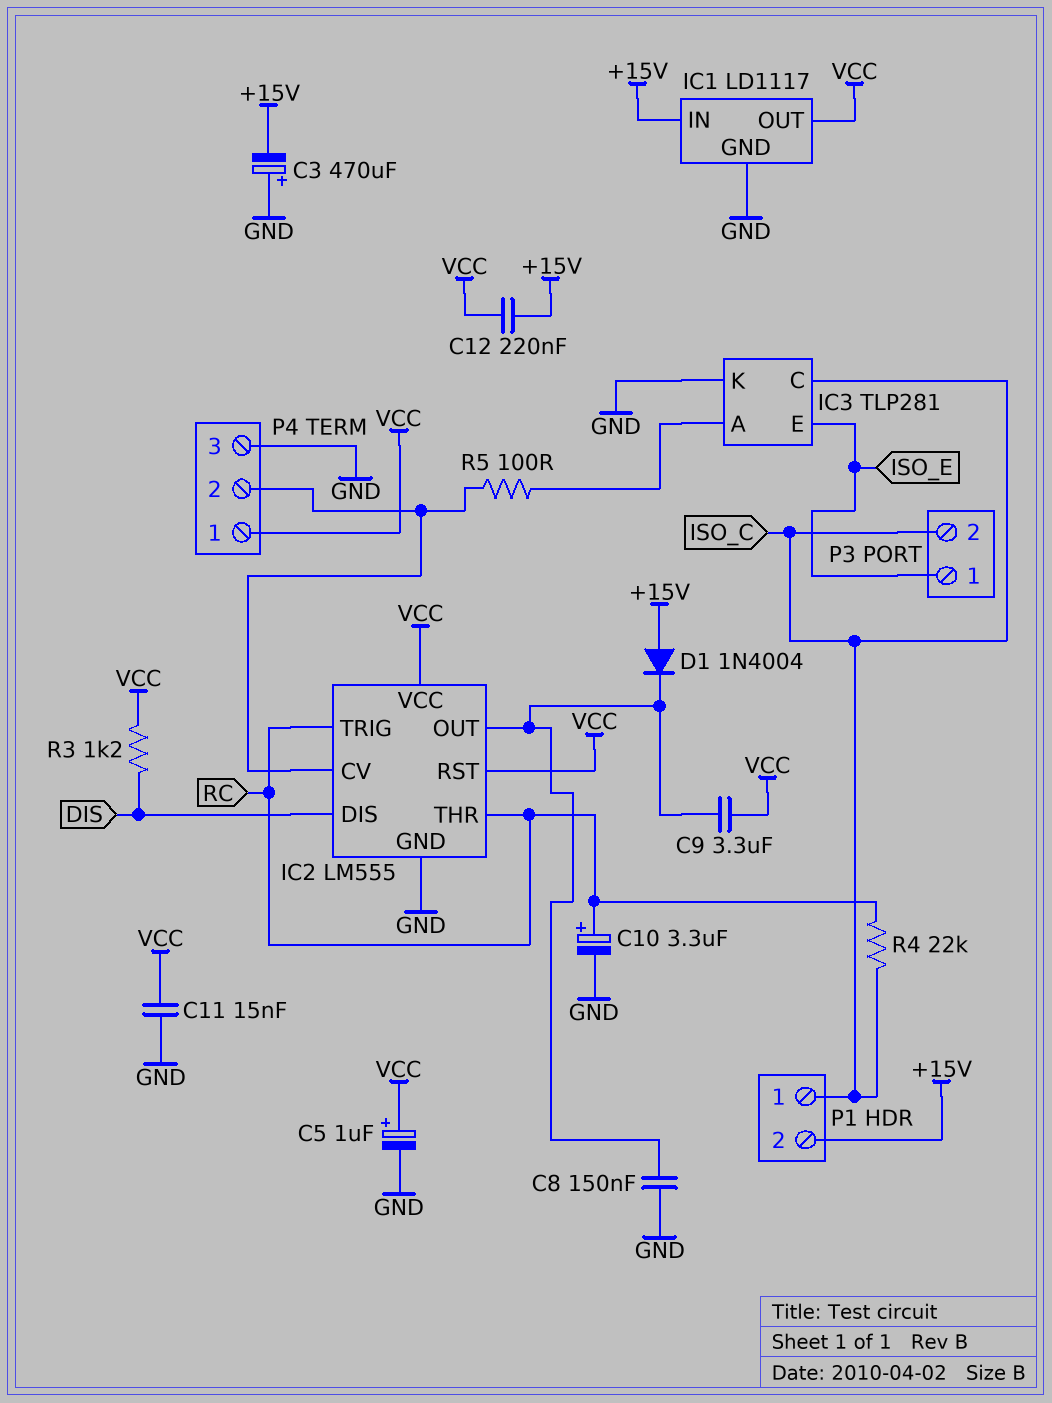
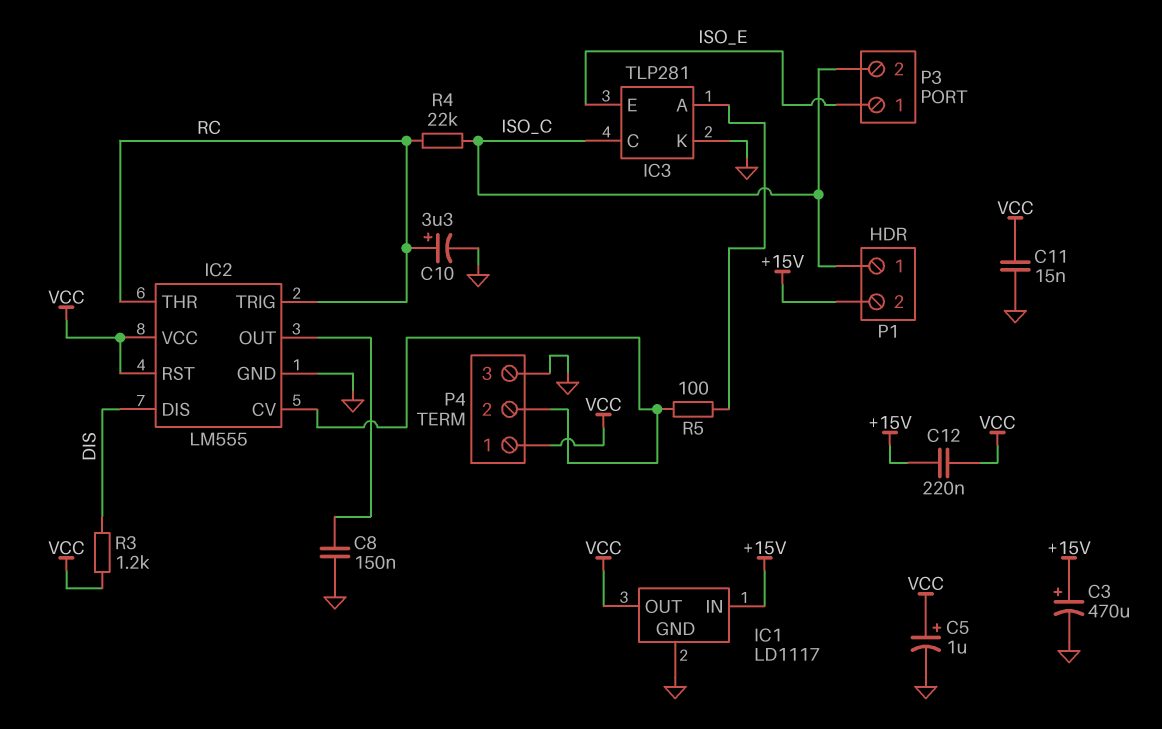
C3: 470uF (plus GND, minus +15V) -> 470uF (plus +15V, minus GND)
C9: 3.3uF (IC2/OUT, VCC) -> none
D1: diode 1N4004 (A +15V, K IC2/OUT) -> none

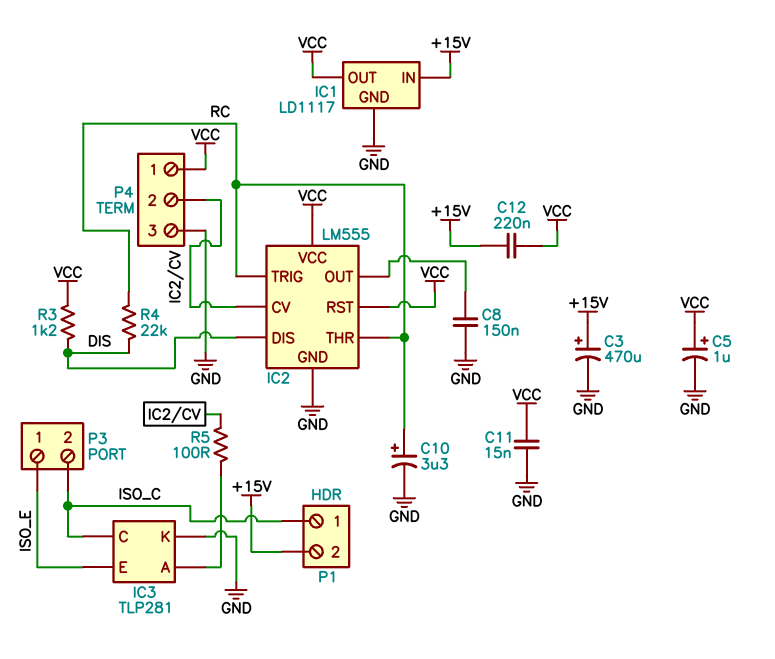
R4: 22k (ISO_C, RC) -> 22k (DIS, RC)

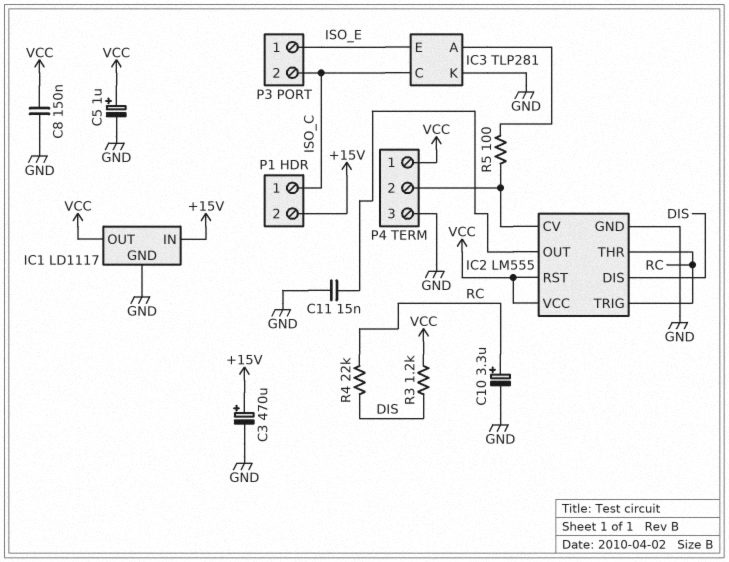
C8: 150nF (GND, IC2/OUT) -> 150nF (GND, VCC)
C11: 15nF (GND, VCC) -> 15nF (GND, IC2/OUT)
C12: 220nF (+15V, VCC) -> none

